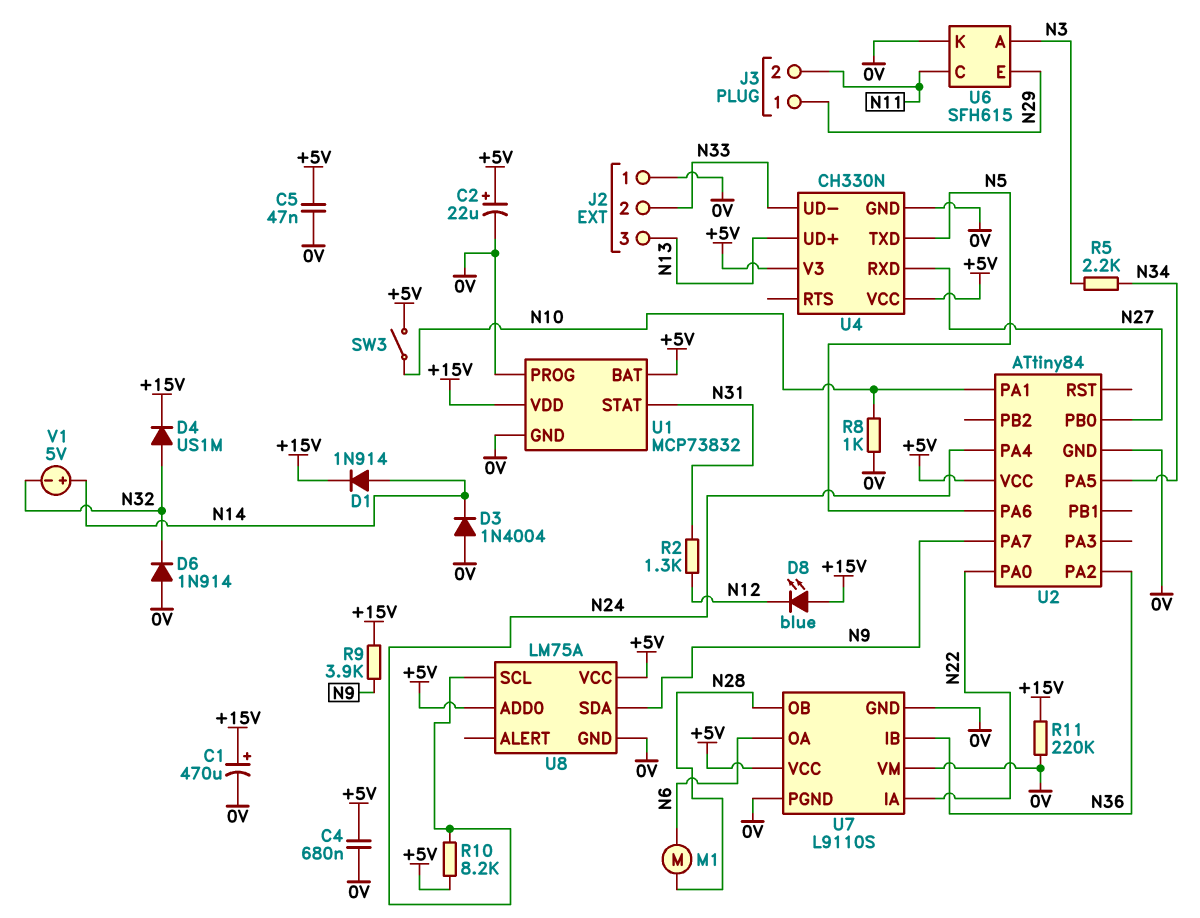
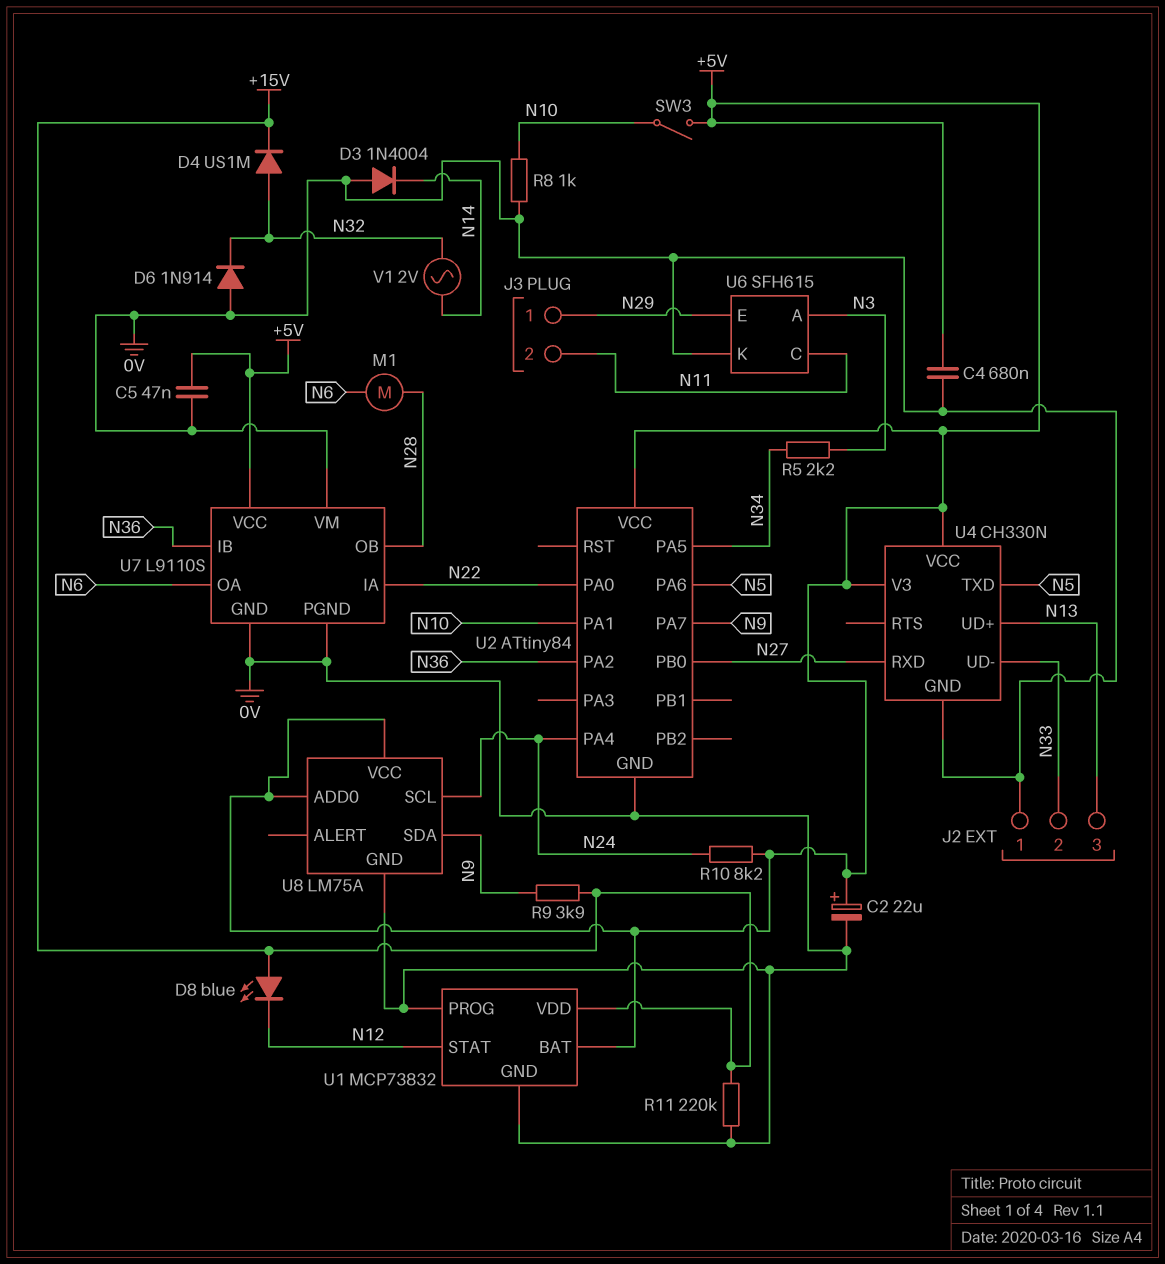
C1: 470uF (plus +15V, minus 0V) -> none
D1: diode 1N914 (A N14, K +15V) -> none
R2: 1.3k (N12, N31) -> none
U1 pin STAT: N31 -> N12
V1: 5V (plus N14, minus N32) -> AC 2V (N14, N32)

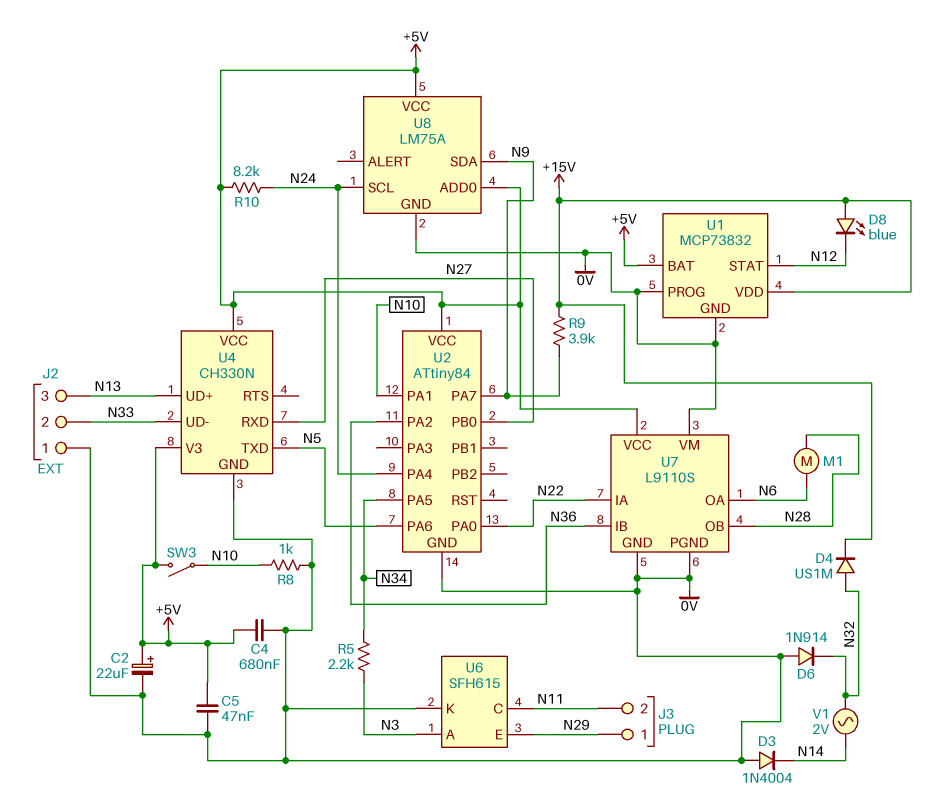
R11: 220k (+15V, 0V) -> none

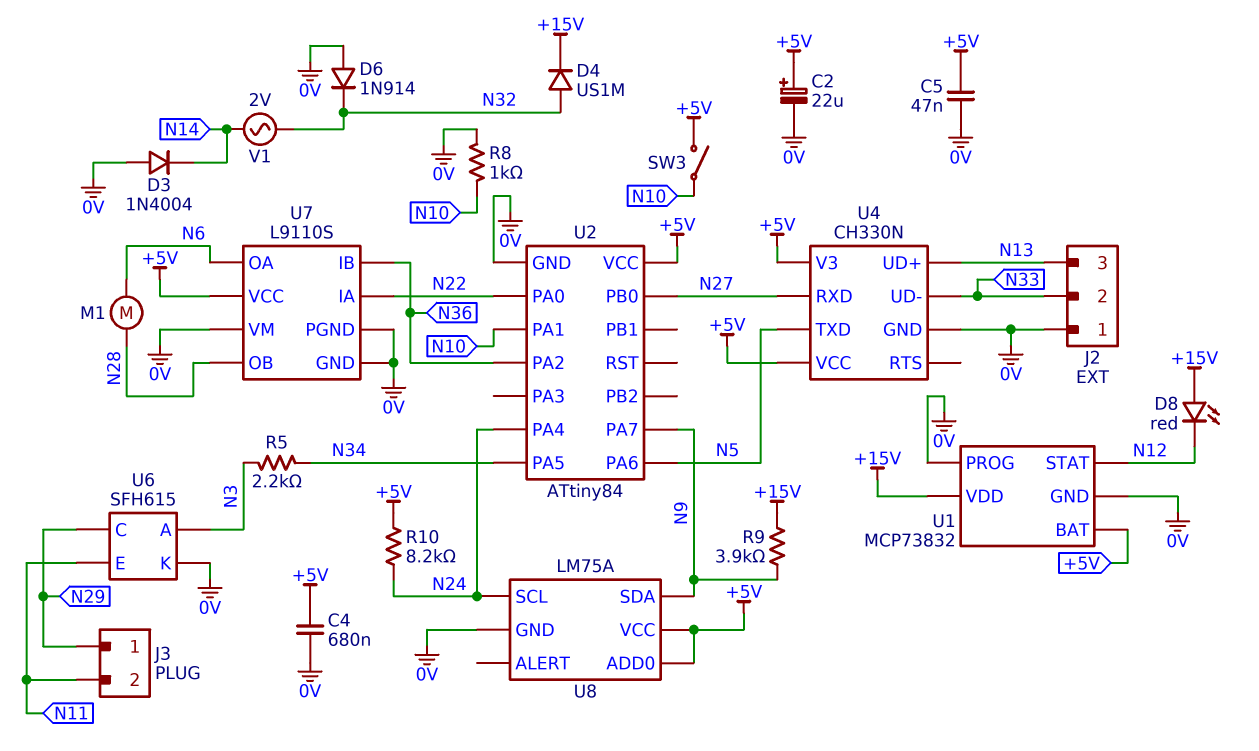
D8: LED blue (A +15V, K N12) -> LED red (A +15V, K N12)
U6 pin C: N11 -> N29
U6 pin E: N29 -> N11

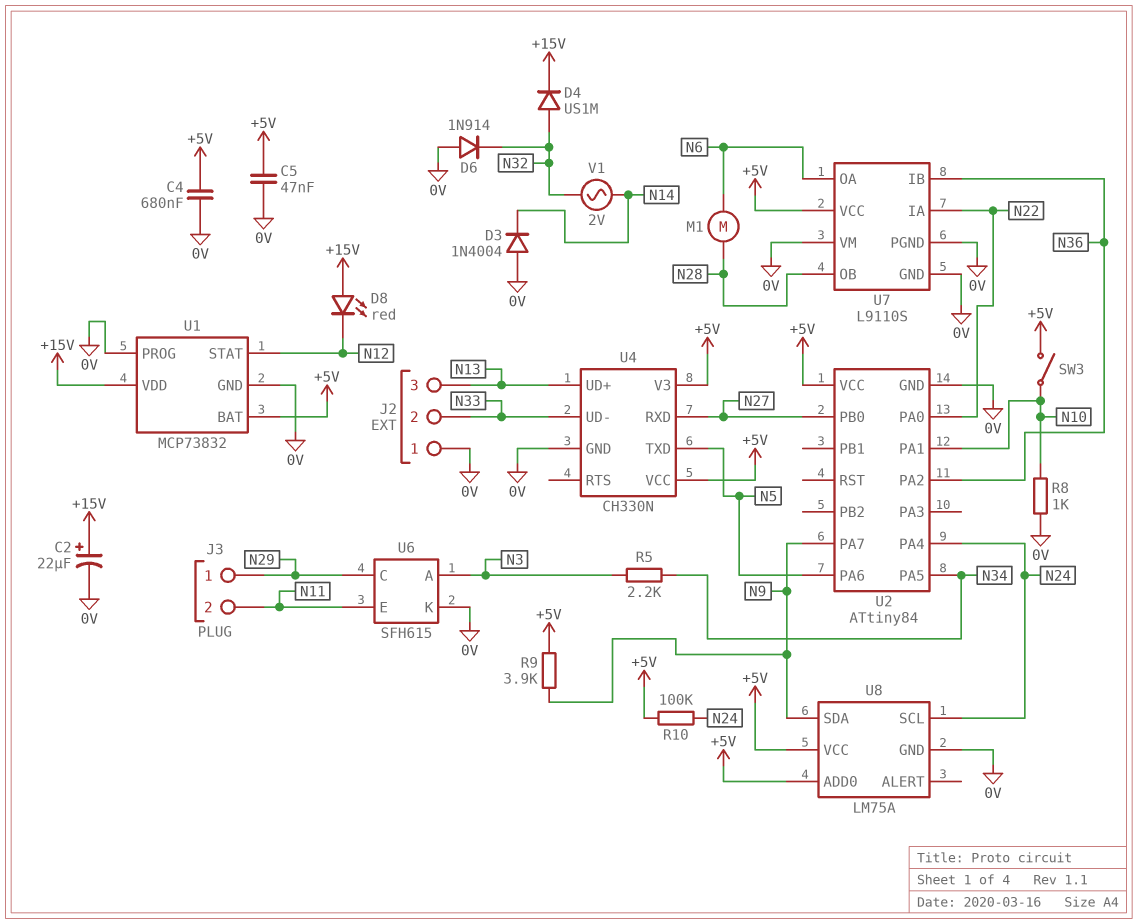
C2: 22uF (plus +5V, minus 0V) -> 22uF (plus +15V, minus 0V)
R9: 3.9k (+15V, N9) -> 3.9k (+5V, N9)
R10: 8.2k (+5V, N24) -> 100k (+5V, N24)

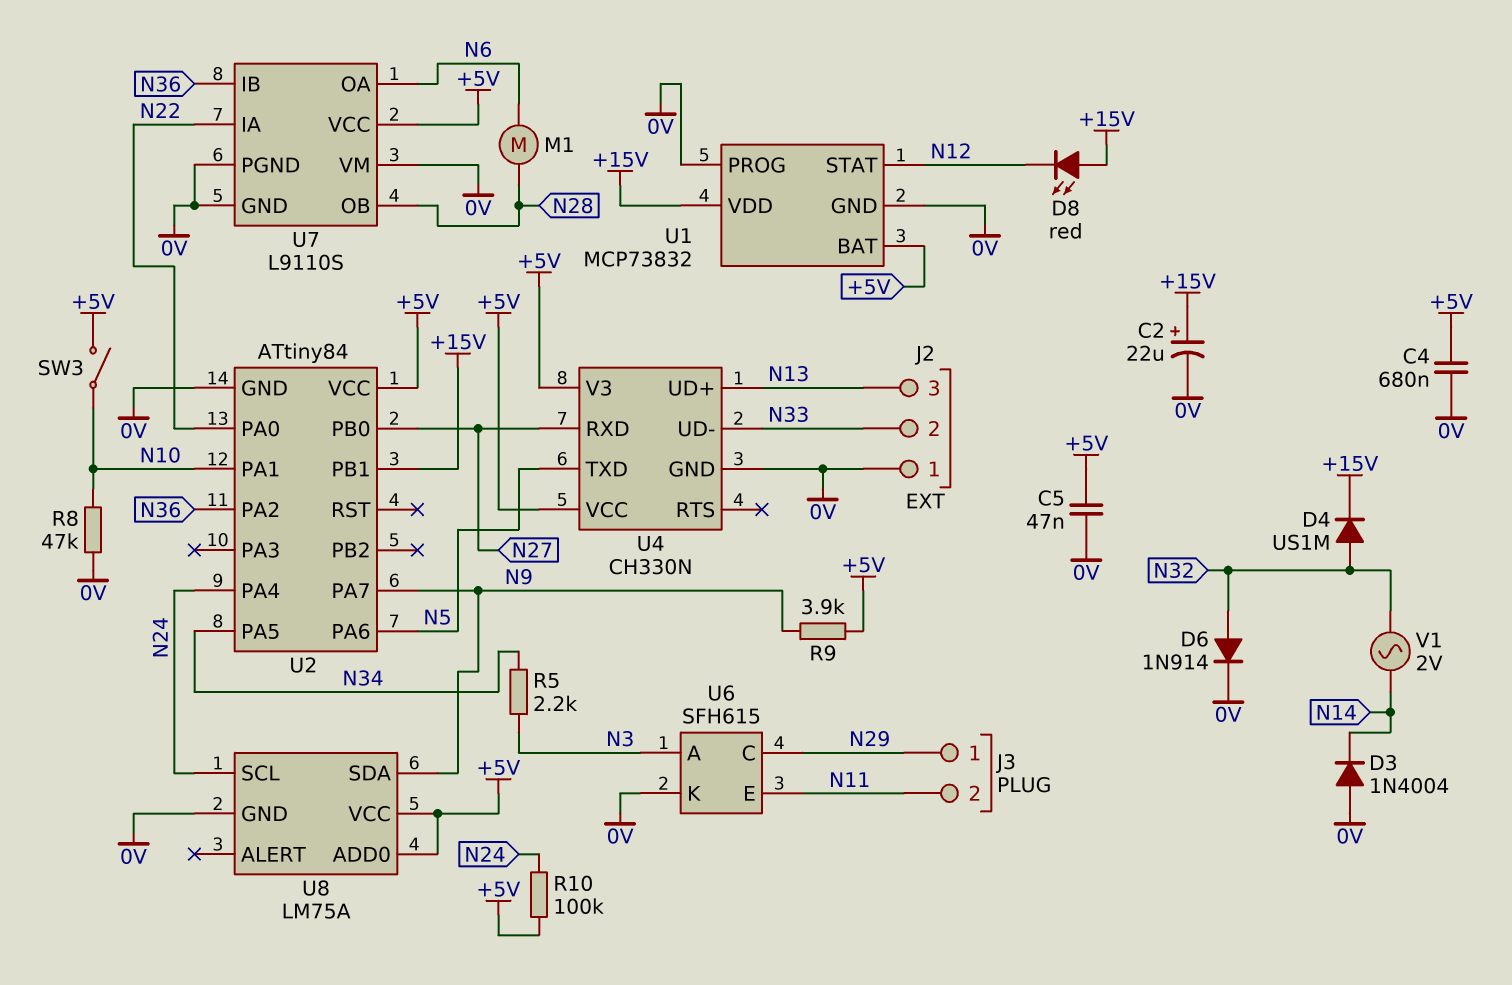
D6: diode 1N914 (A 0V, K N32) -> diode 1N914 (A N32, K 0V)
R8: 1k (0V, N10) -> 47k (0V, N10)
U2 pin PB1: none -> +15V

